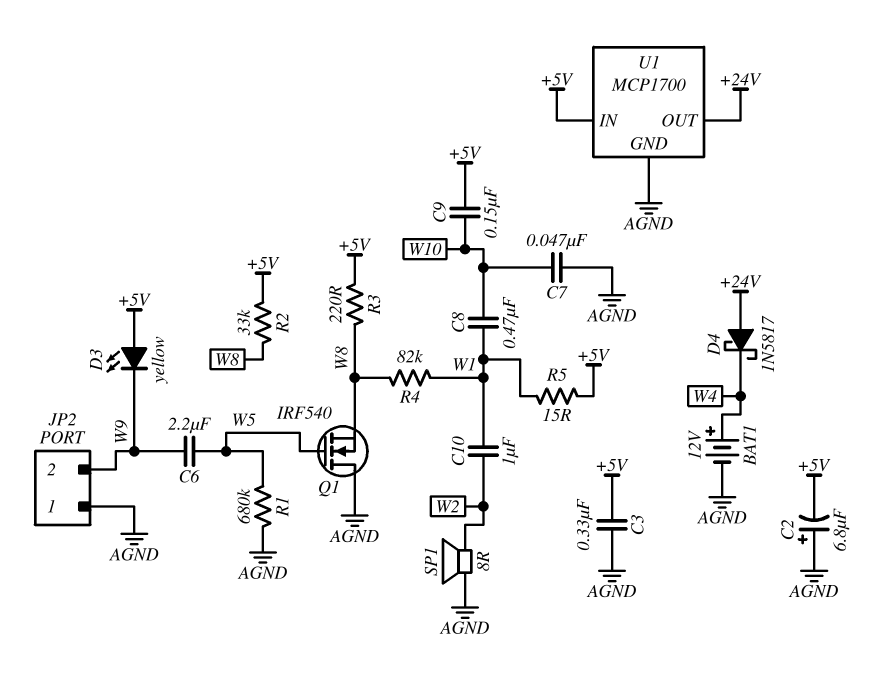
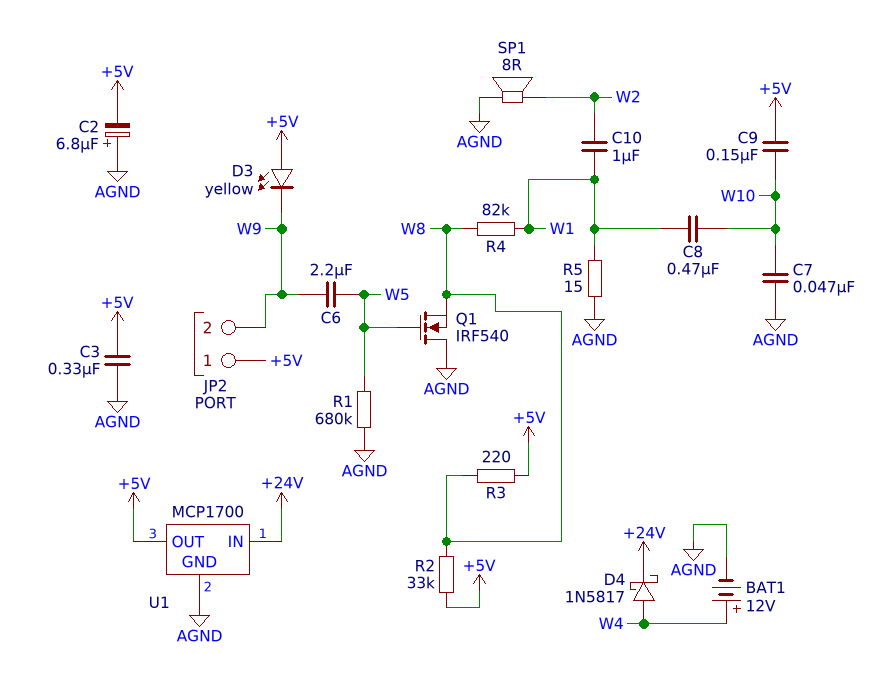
D4: schottky 1N5817 (A +24V, K W4) -> schottky 1N5817 (A W4, K +24V)
JP2 pin 1: AGND -> +5V
R5: 15 (+5V, W1) -> 15 (AGND, W1)
U1 pin IN: +5V -> +24V
U1 pin OUT: +24V -> +5V

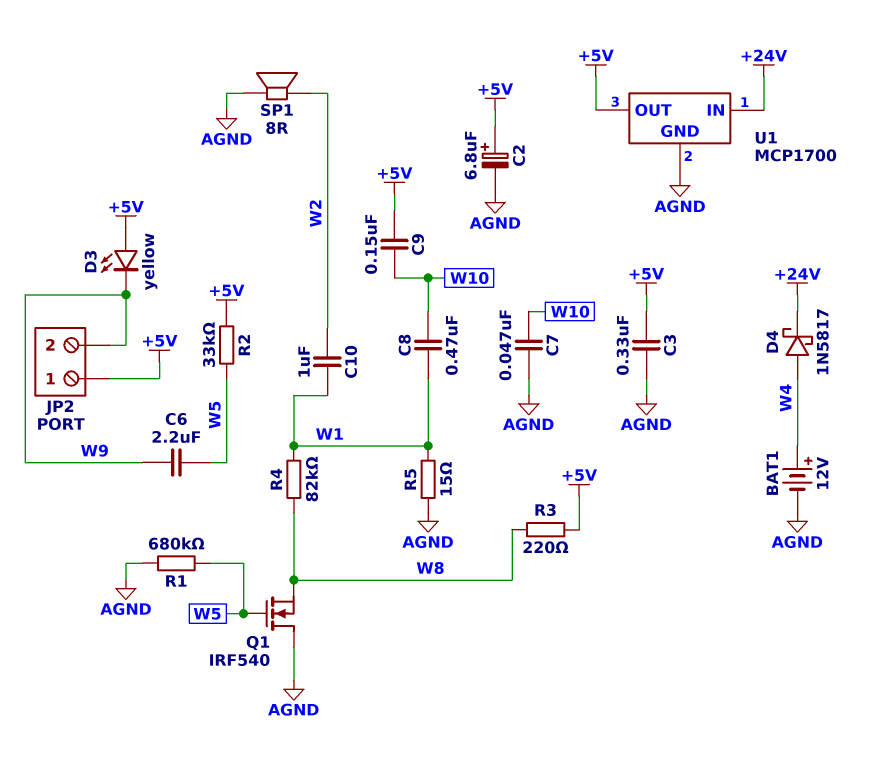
C2: 6.8uF (plus AGND, minus +5V) -> 6.8uF (plus +5V, minus AGND)
R2: 33k (+5V, W8) -> 33k (+5V, W5)

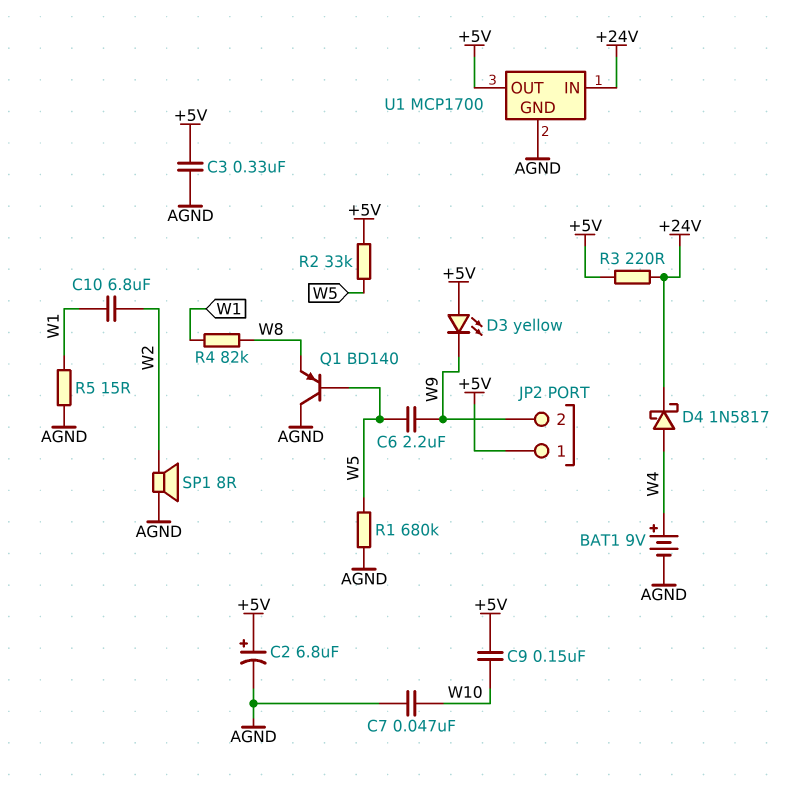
BAT1: 12V (plus W4, minus AGND) -> 9V (plus W4, minus AGND)
C8: 470nF (W1, W10) -> none
C10: 1uF (W1, W2) -> 6.8uF (W1, W2)
Q1: NMOS IRF540 (G W5, D AGND, S W8) -> PNP BD140 (B W5, C AGND, E W8)
R3: 220 (+5V, W8) -> 220 (+5V, +24V)

